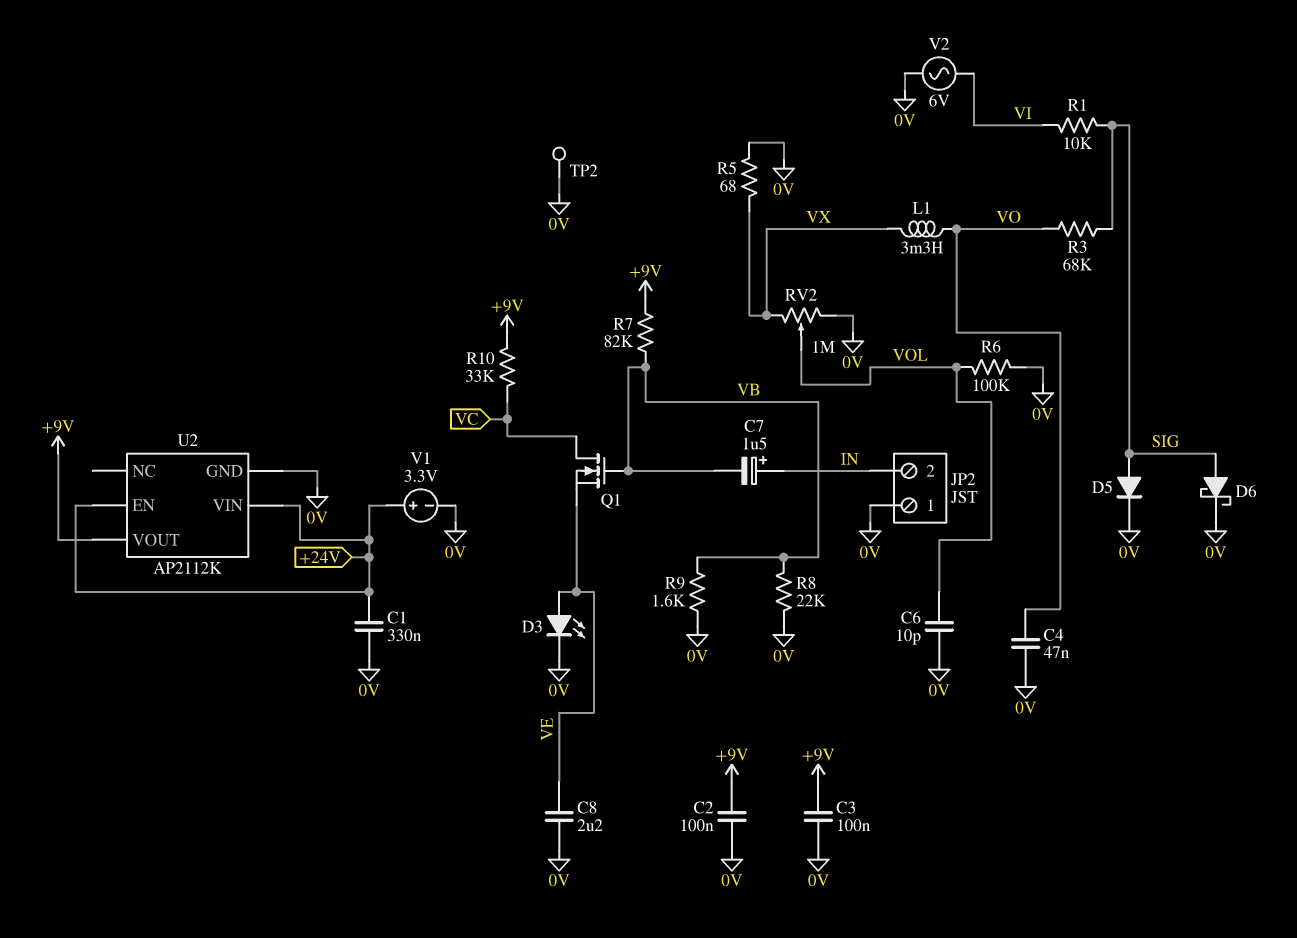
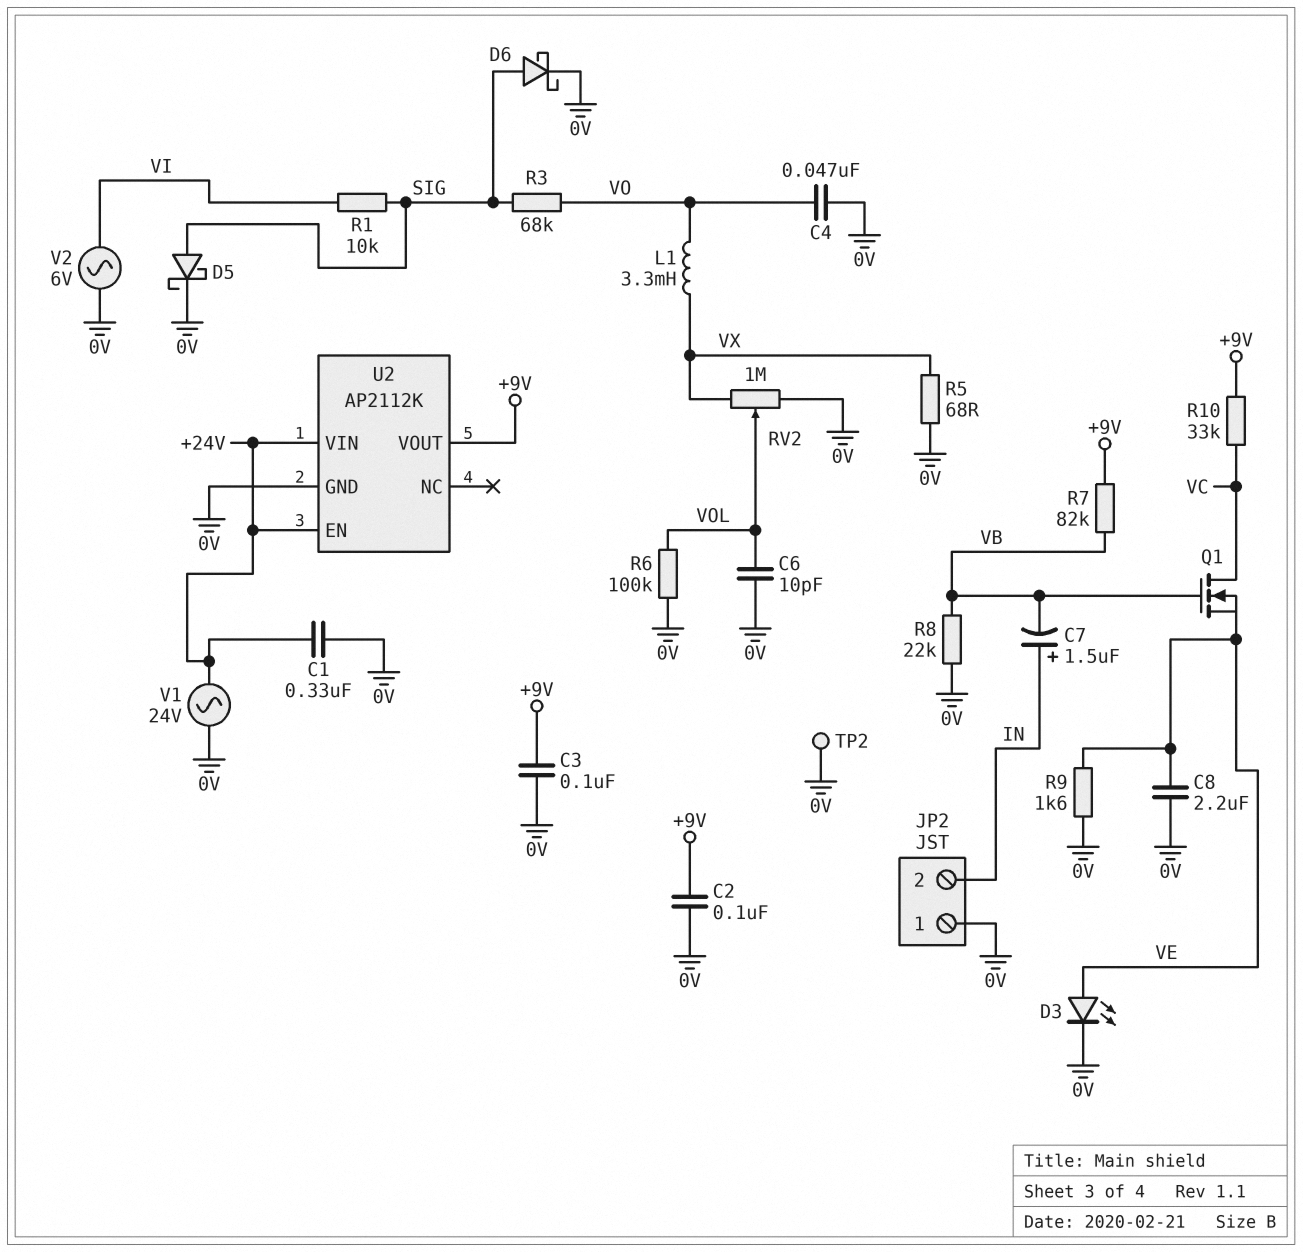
D5: diode (A SIG, K 0V) -> schottky (A SIG, K 0V)
R9: 1.6k (0V, VB) -> 1.6k (0V, VE)
V1: 3.3V (plus +24V, minus 0V) -> AC 24V (+24V, 0V)

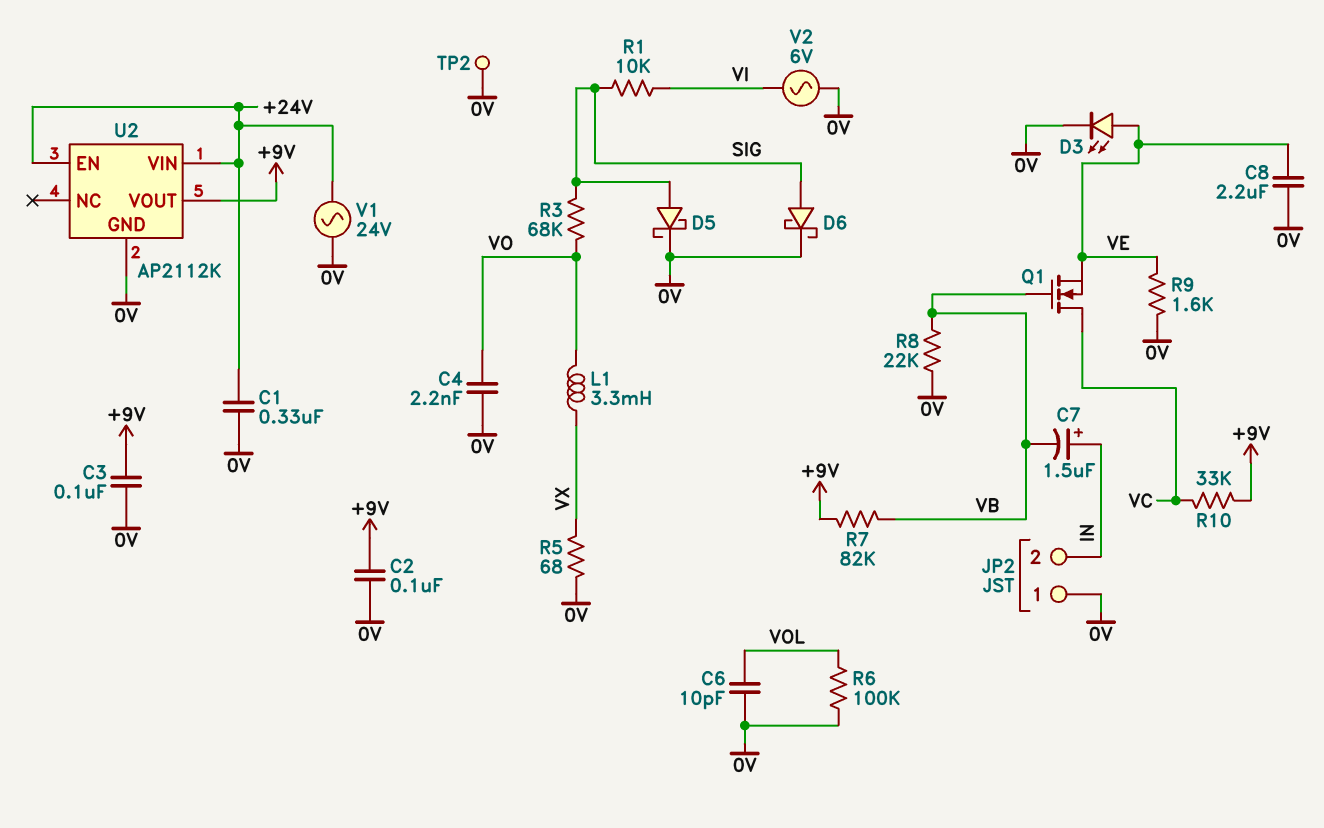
C4: 47nF (0V, VO) -> 2.2nF (0V, VO)
RV2: 1M (0V, VX, wiper VOL) -> none

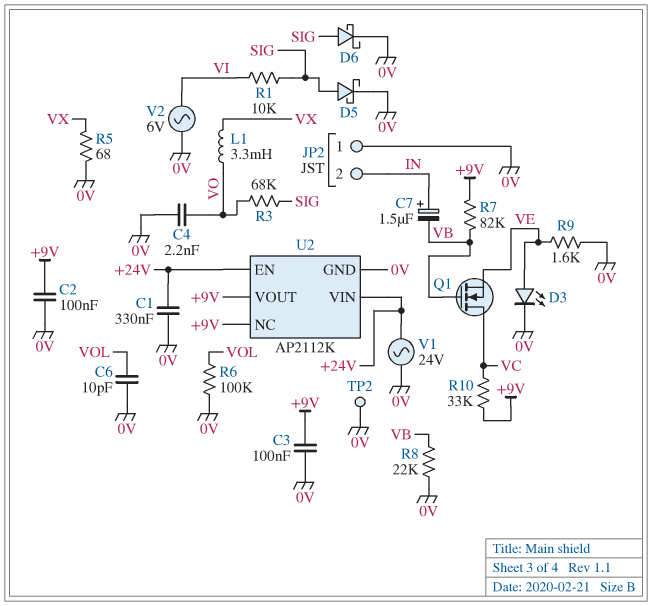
C8: 2.2uF (0V, VE) -> none
U2 pin NC: none -> +9V

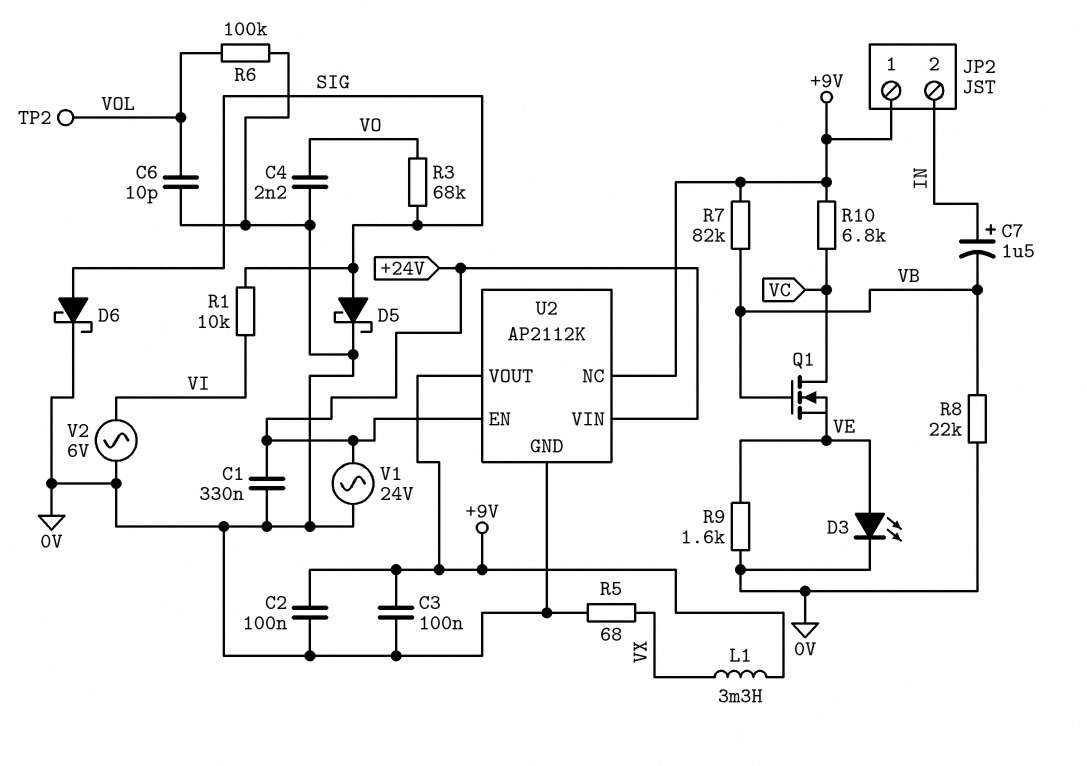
JP2 pin 1: 0V -> +9V
L1: 3.3mH (VO, VX) -> 3.3mH (+9V, VX)
R10: 33k (+9V, VC) -> 6.8k (+9V, VC)
TP2: test point (0V) -> test point (VOL)

